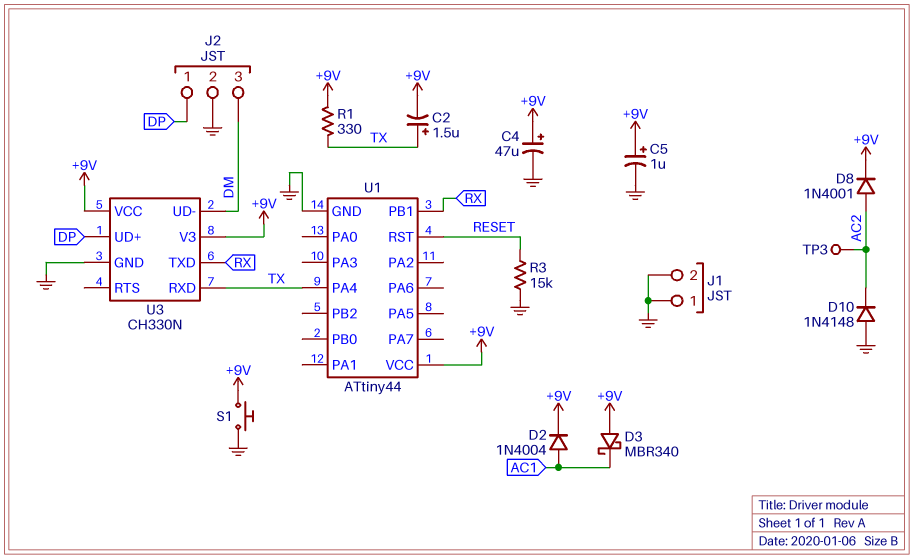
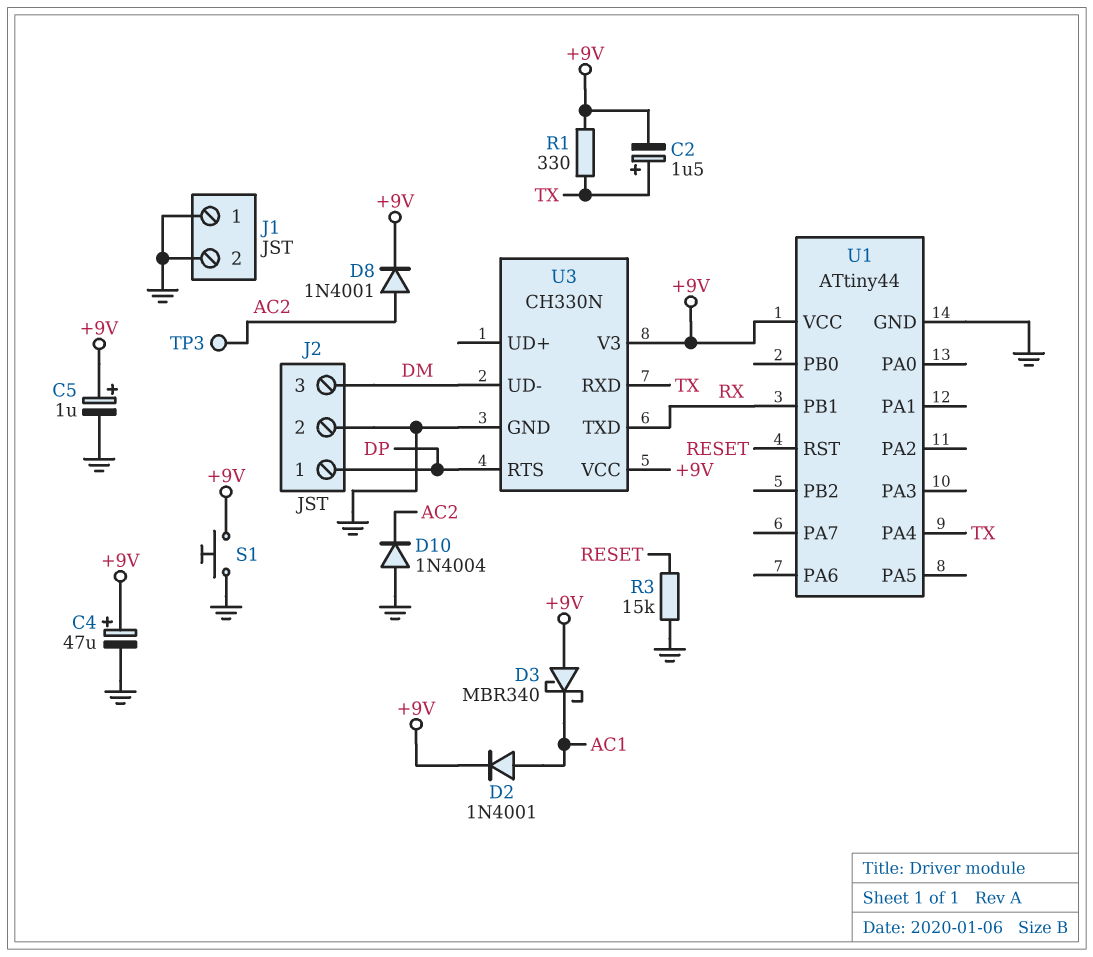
D2: diode 1N4004 (A AC1, K +9V) -> diode 1N4001 (A AC1, K +9V)
D10: diode 1N4148 (A GND, K AC2) -> diode 1N4004 (A GND, K AC2)
U3 pin RTS: none -> DP
U3 pin UD+: DP -> none

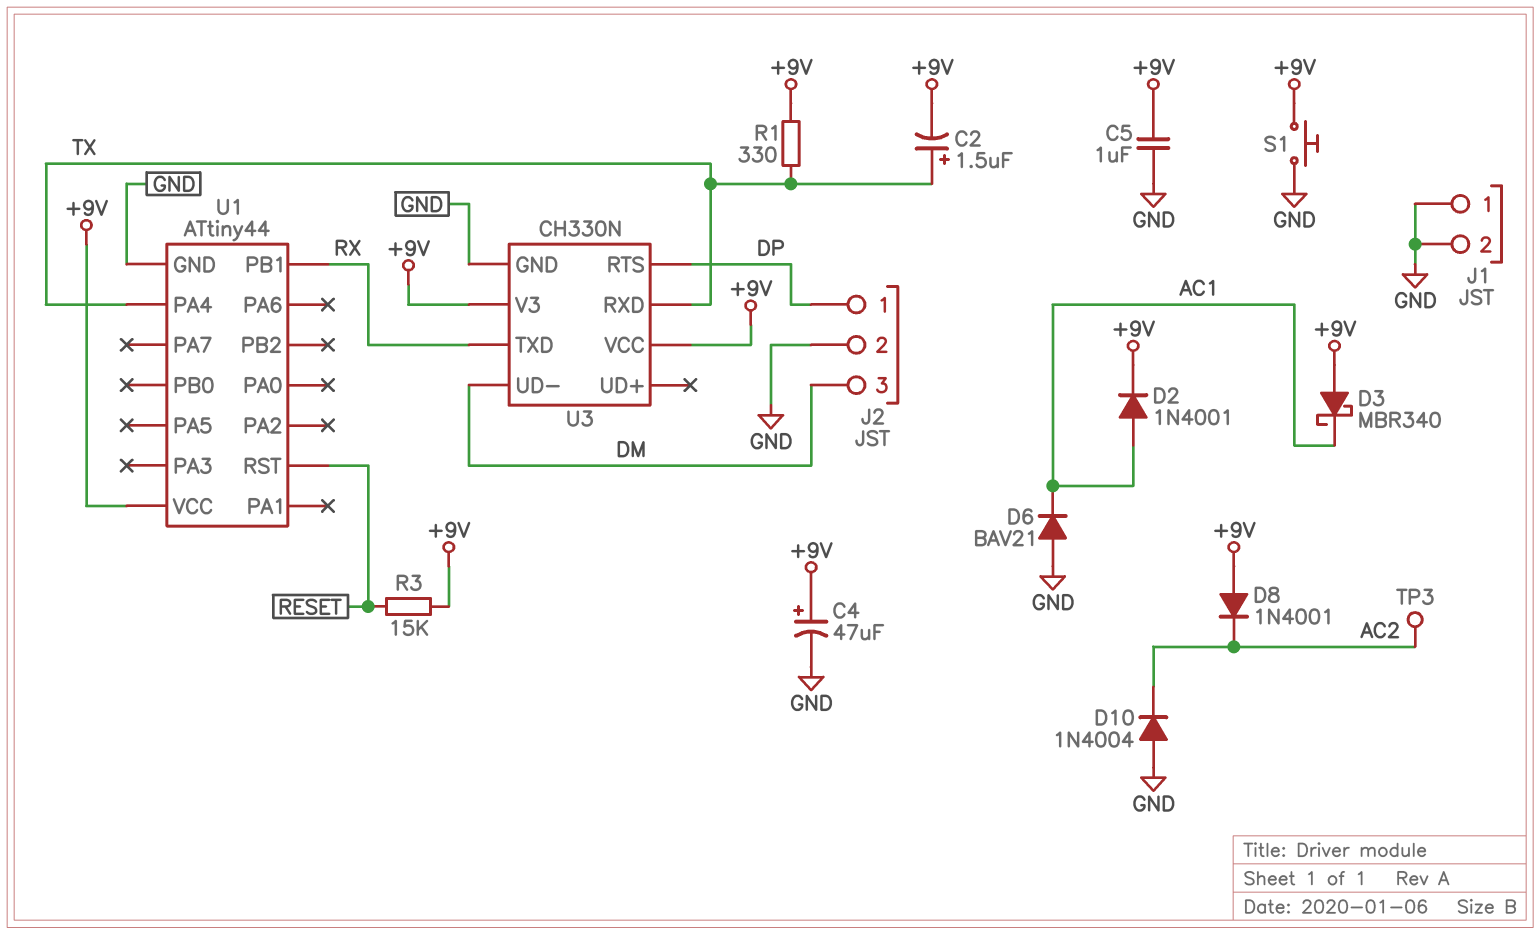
C5: 1uF (plus +9V, minus GND) -> 1uF (+9V, GND)
D6: none -> diode BAV21 (A GND, K AC1)
D8: diode 1N4001 (A AC2, K +9V) -> diode 1N4001 (A +9V, K AC2)
R3: 15k (GND, RESET) -> 15k (+9V, RESET)

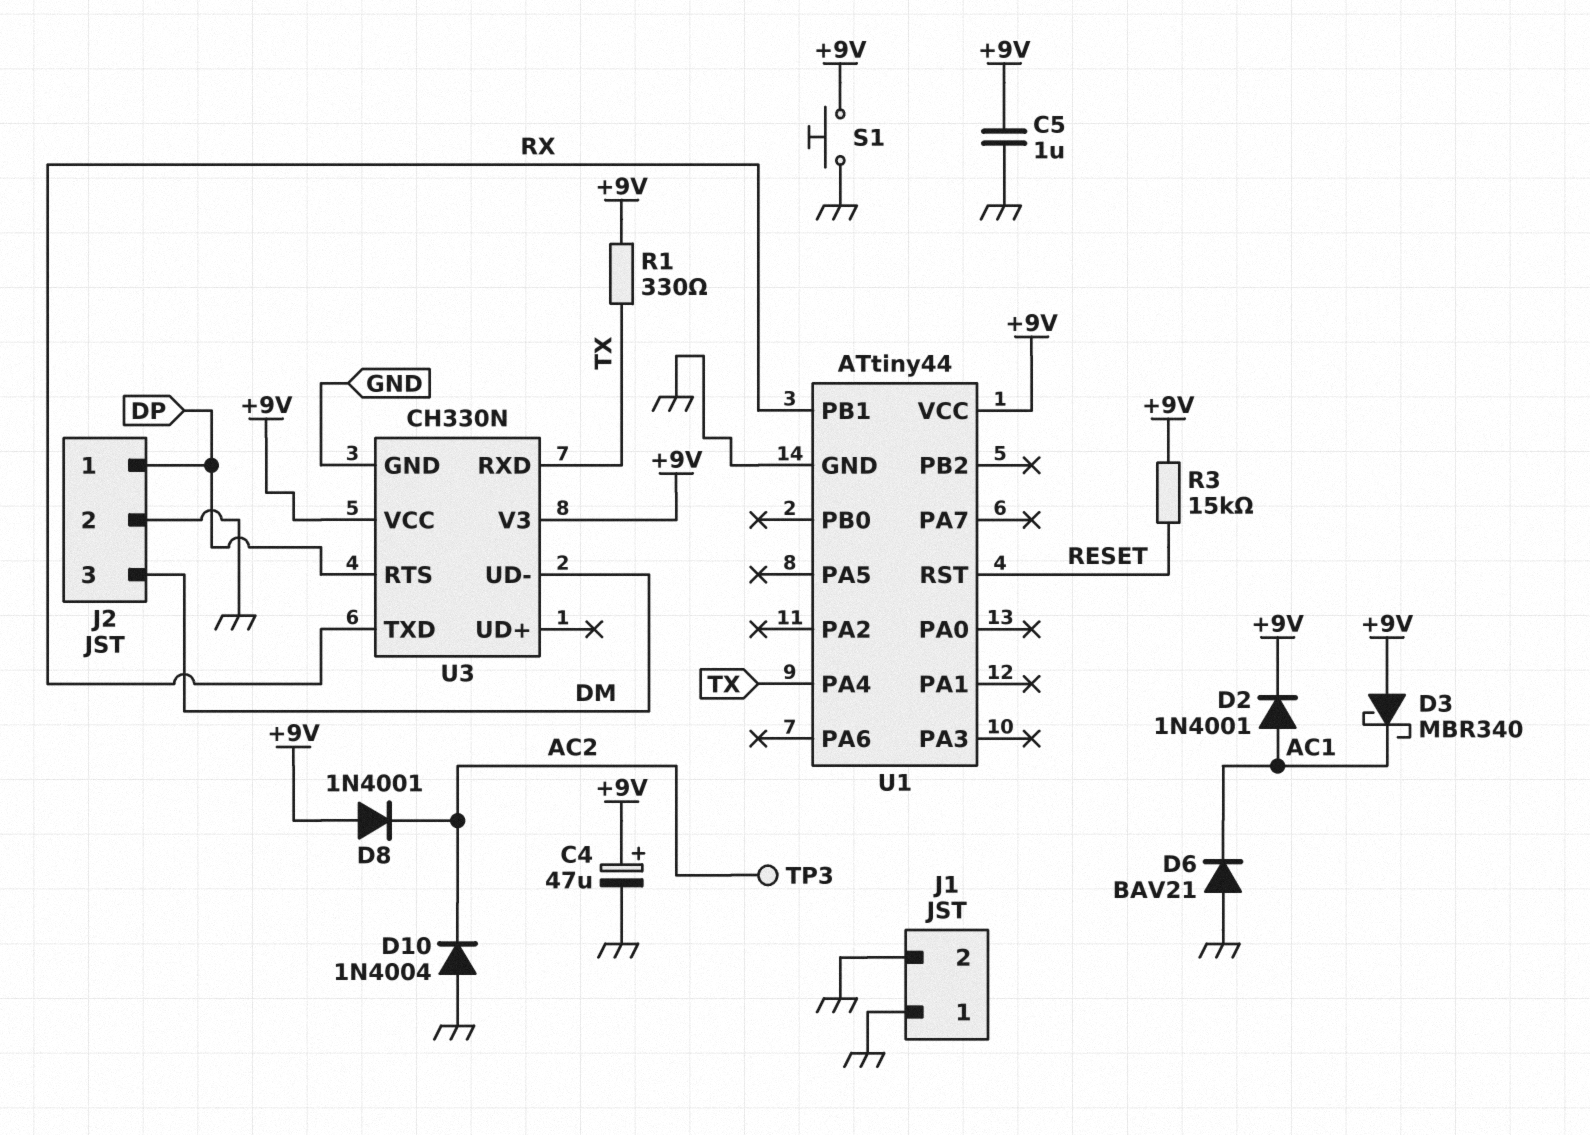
C2: 1.5uF (plus TX, minus +9V) -> none

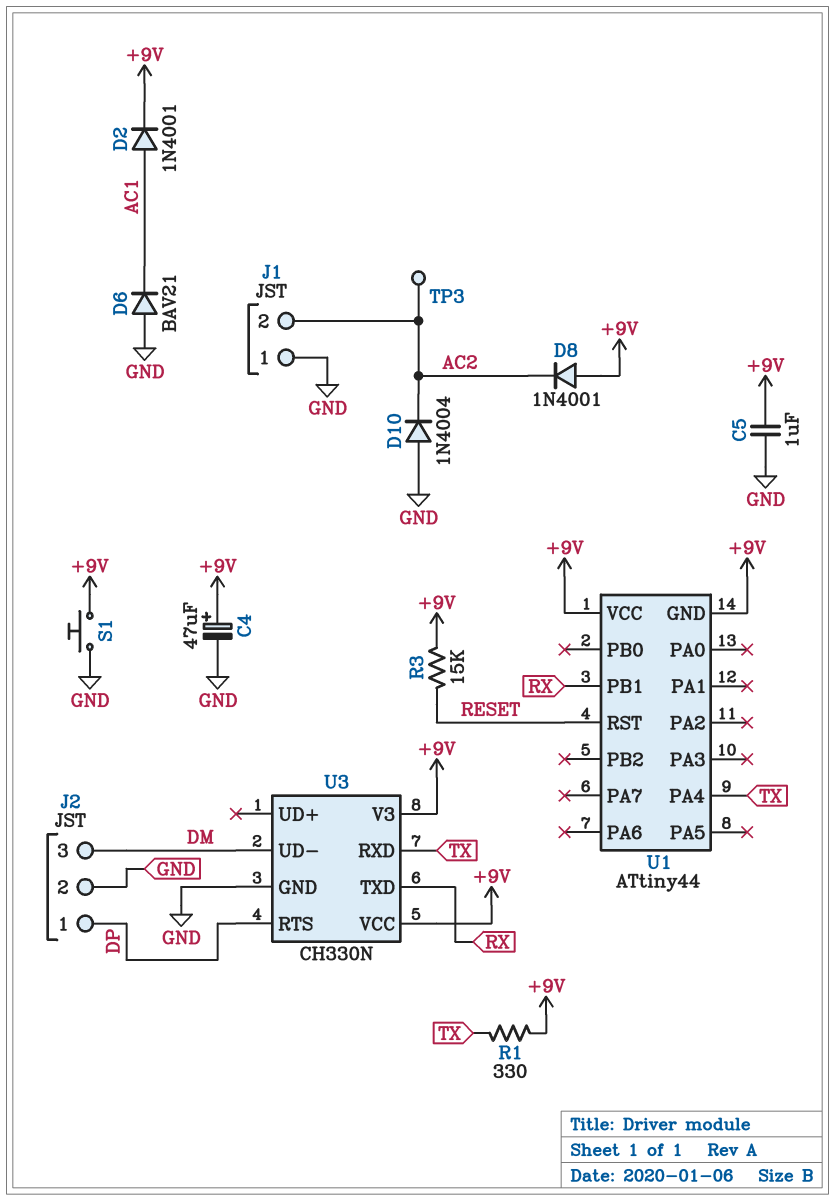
D3: schottky MBR340 (A +9V, K AC1) -> none
J1 pin 2: GND -> AC2
U1 pin GND: GND -> +9V

